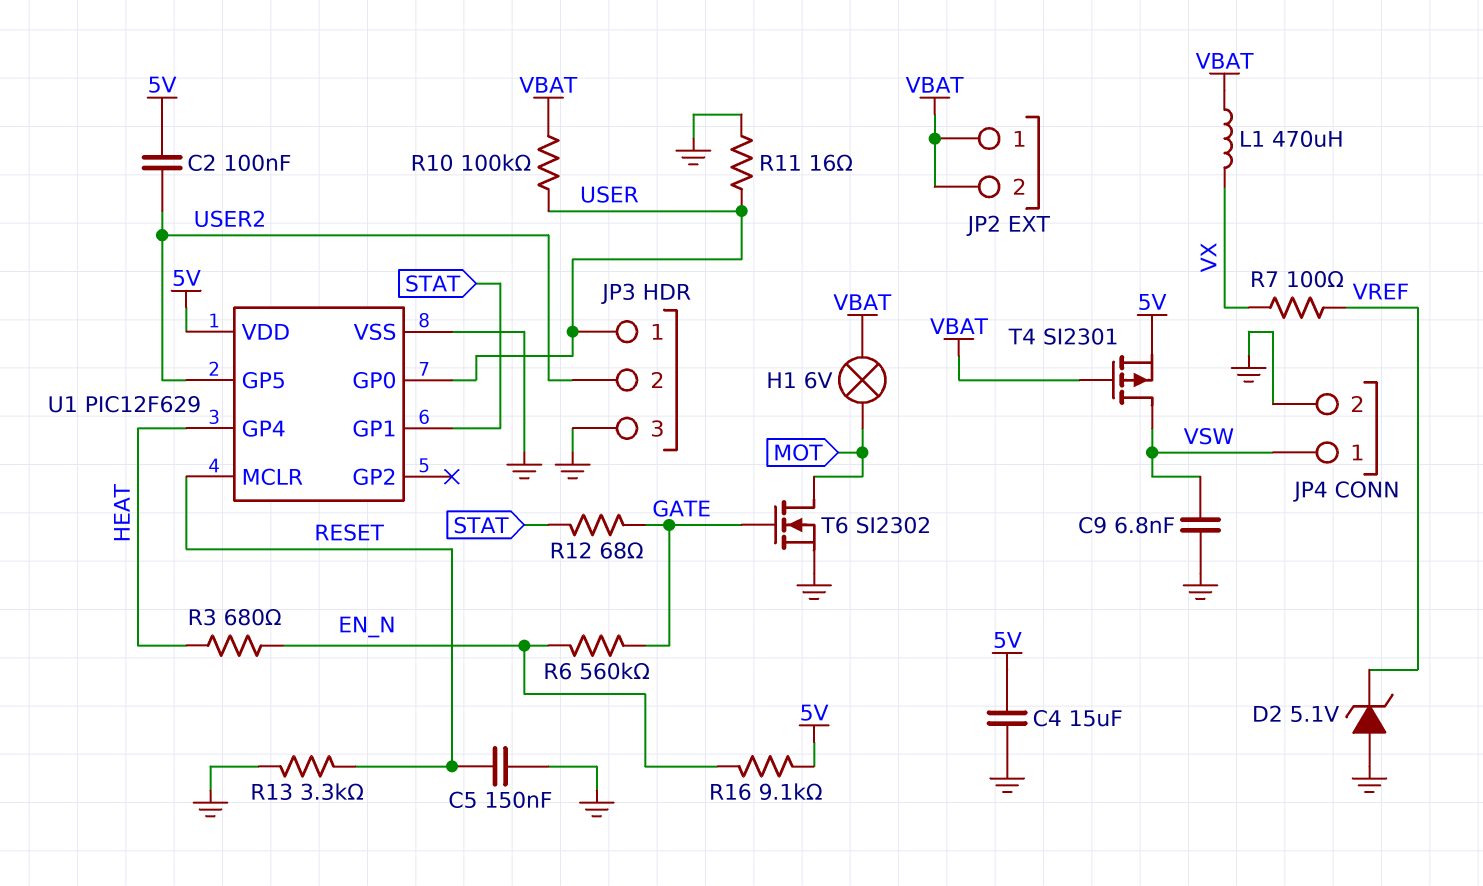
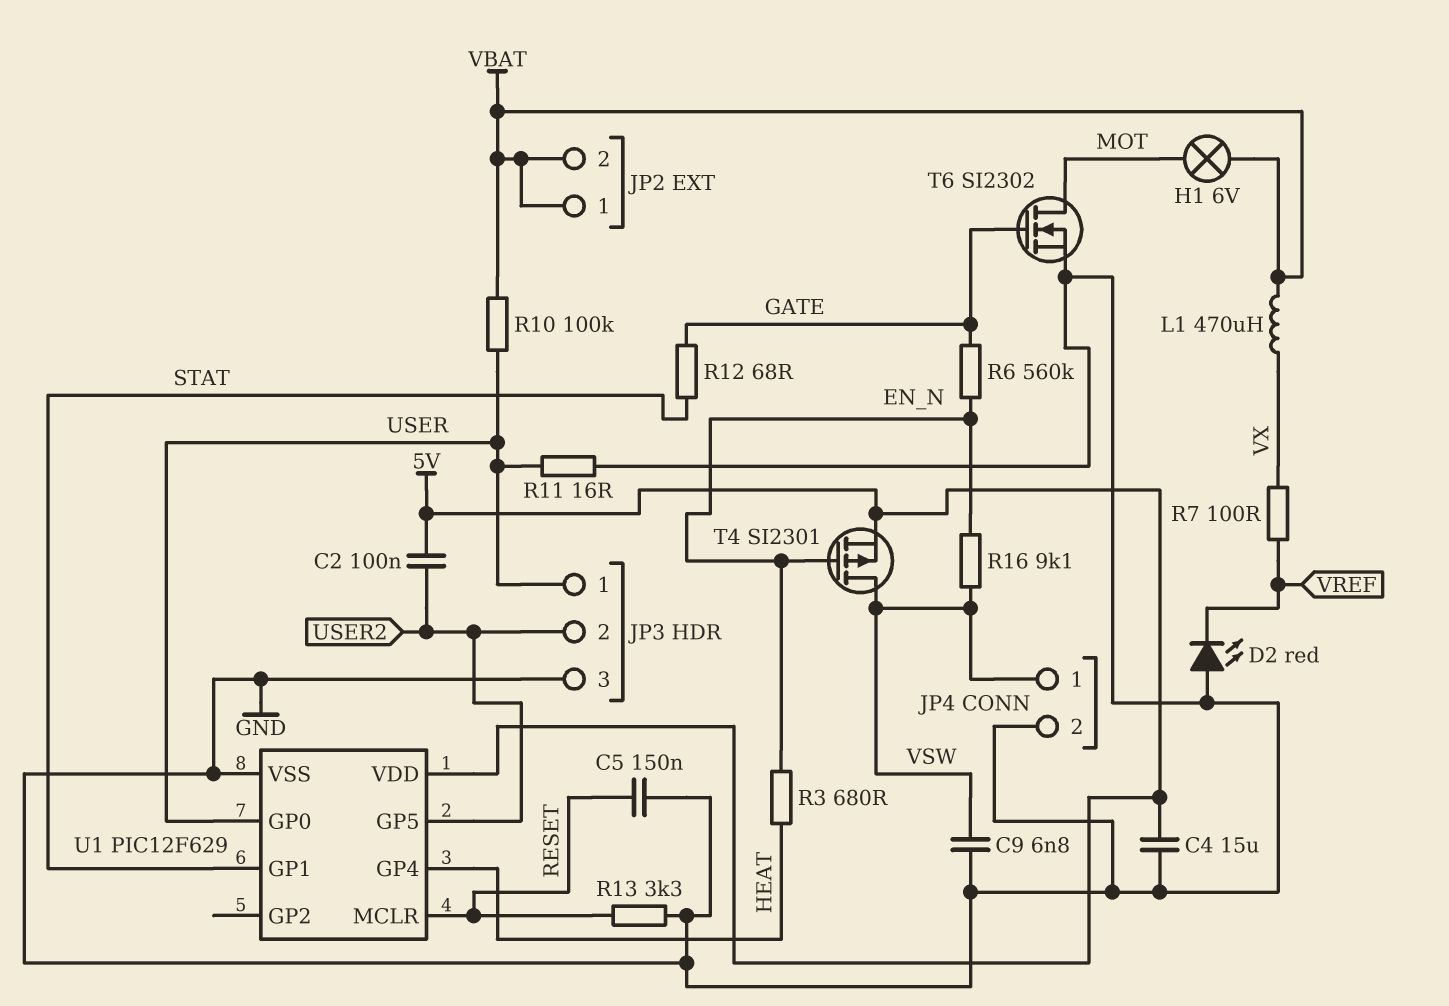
D2: zener 5.1V (A GND, K VREF) -> LED red (A GND, K VREF)
R16: 9.1k (5V, EN_N) -> 9.1k (EN_N, VSW)
T4: PMOS SI2301 (G VBAT, D VSW, S 5V) -> PMOS SI2301 (G EN_N, D VSW, S 5V)

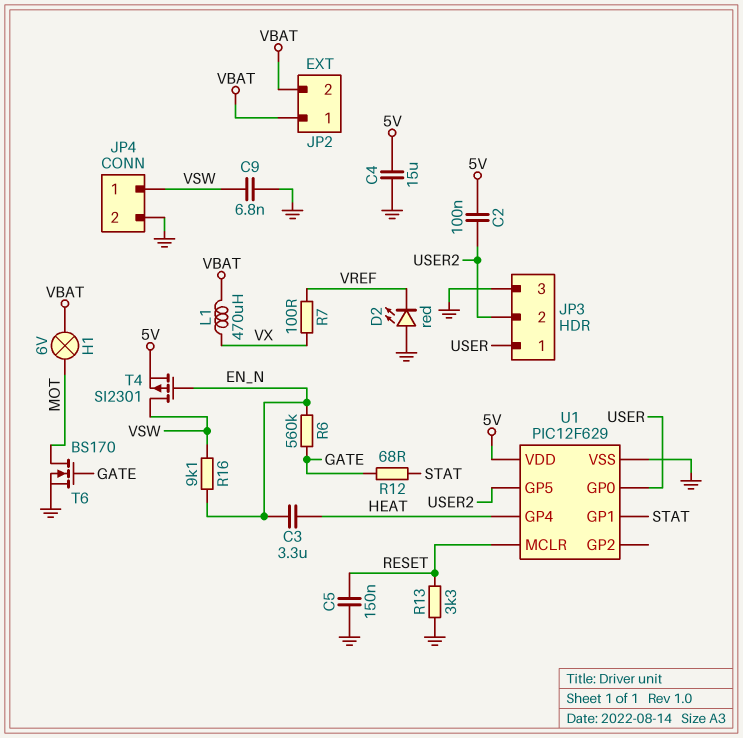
C3: none -> 3.3uF (EN_N, HEAT)
R3: 680 (EN_N, HEAT) -> none
R10: 100k (USER, VBAT) -> none
R11: 16 (GND, USER) -> none
T6: NMOS SI2302 (G GATE, D MOT, S GND) -> NMOS BS170 (G GATE, D MOT, S GND)

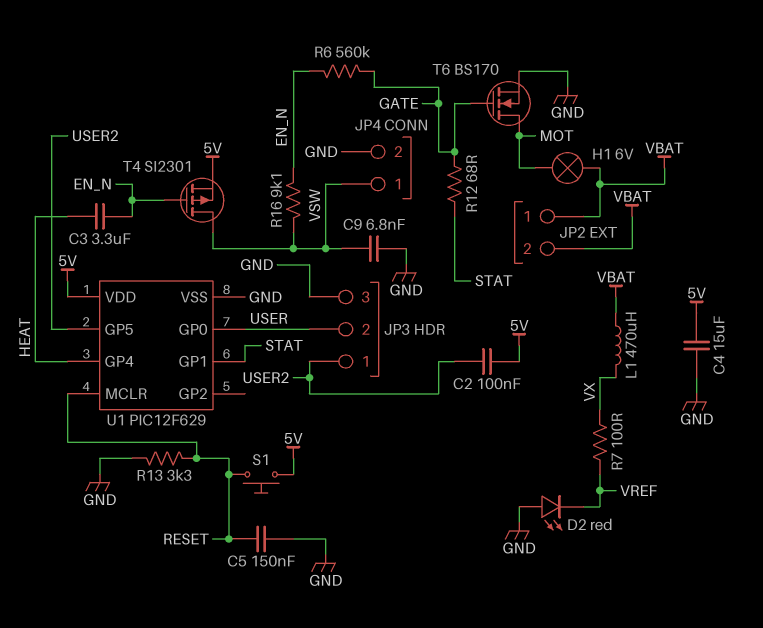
JP3 pin 1: USER -> USER2
JP3 pin 2: USER2 -> USER
S1: none -> button (5V, RESET)

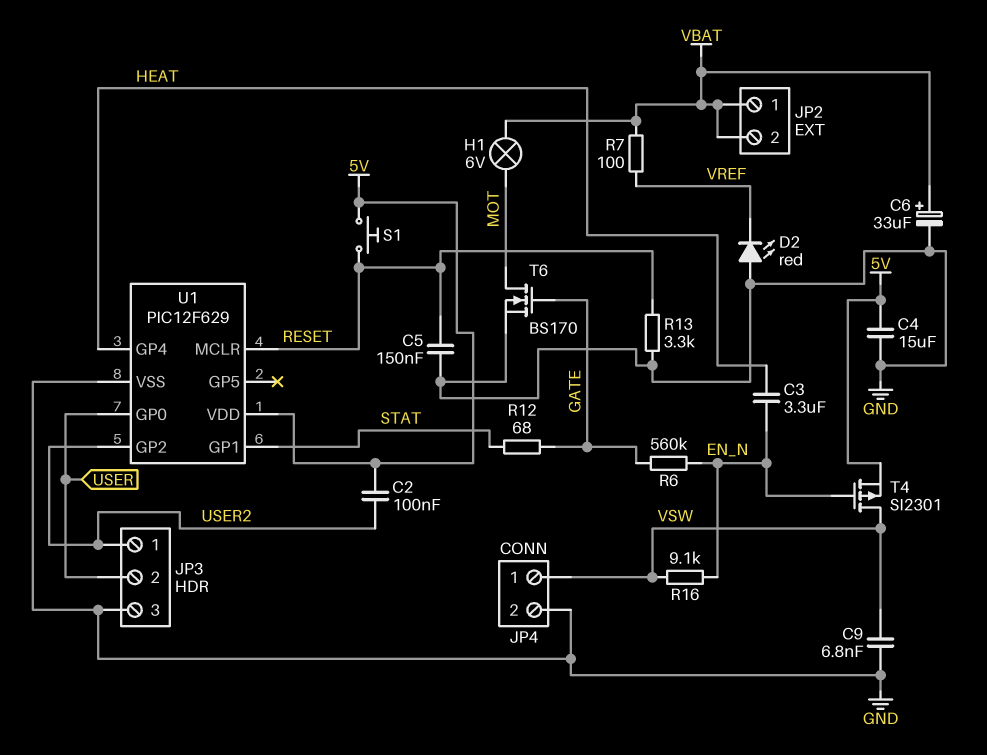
C6: none -> 33uF (plus VBAT, minus GND)
L1: 470uH (VBAT, VX) -> none
R7: 100 (VREF, VX) -> 100 (VBAT, VREF)
U1 pin GP2: none -> USER2
U1 pin GP5: USER2 -> none

